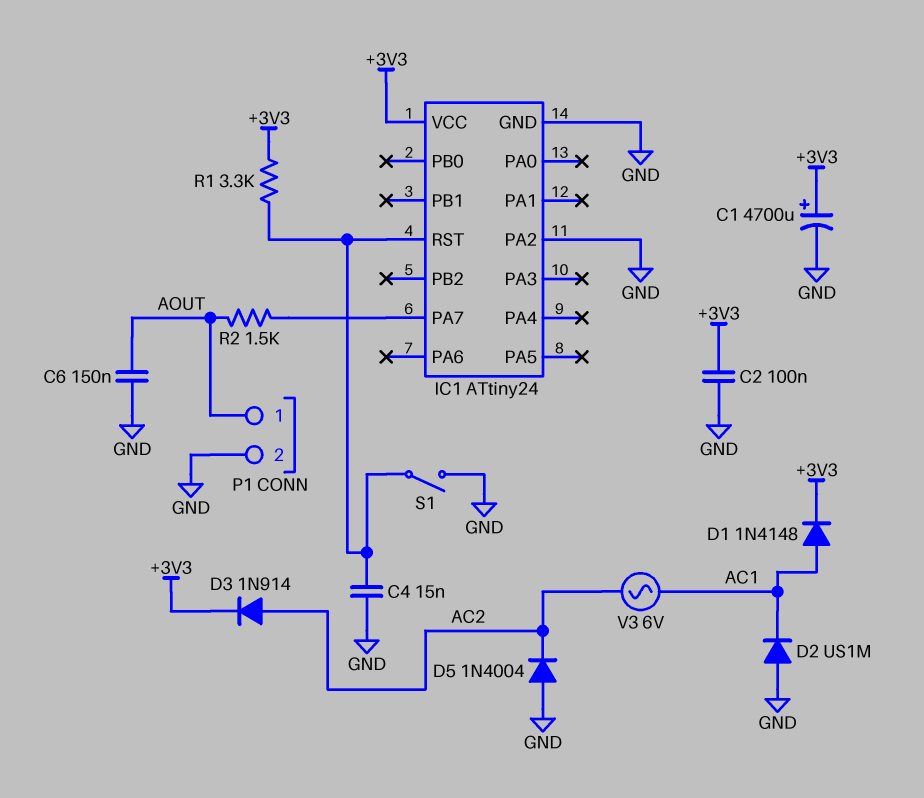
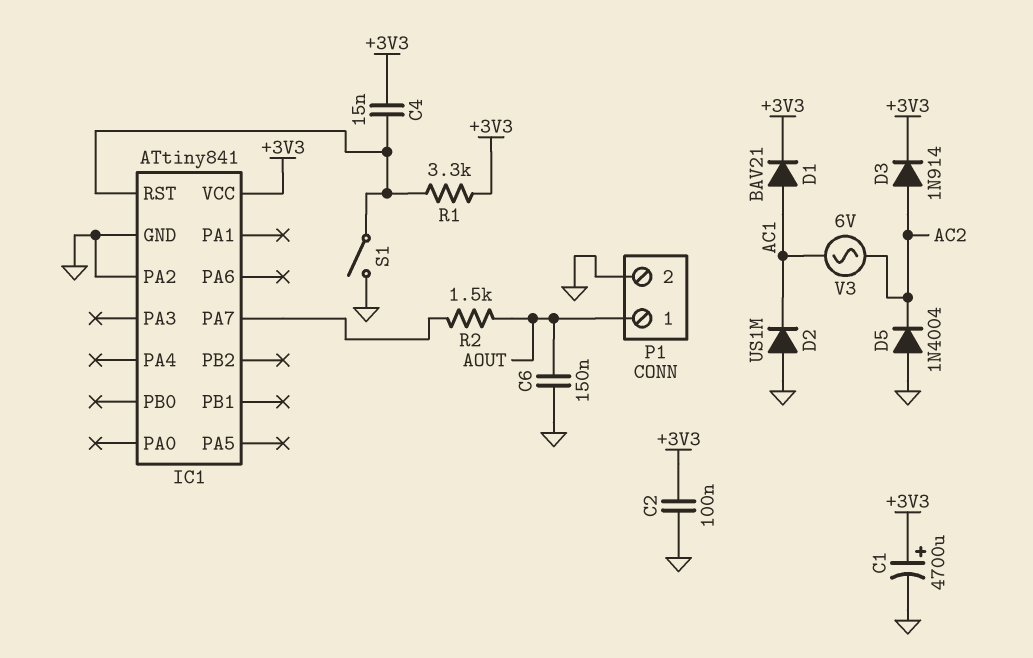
C4: 15nF (GND, IC1/RST) -> 15nF (+3V3, IC1/RST)
D1: diode 1N4148 (A AC1, K +3V3) -> diode BAV21 (A AC1, K +3V3)
IC1: ATtiny24 -> ATtiny841

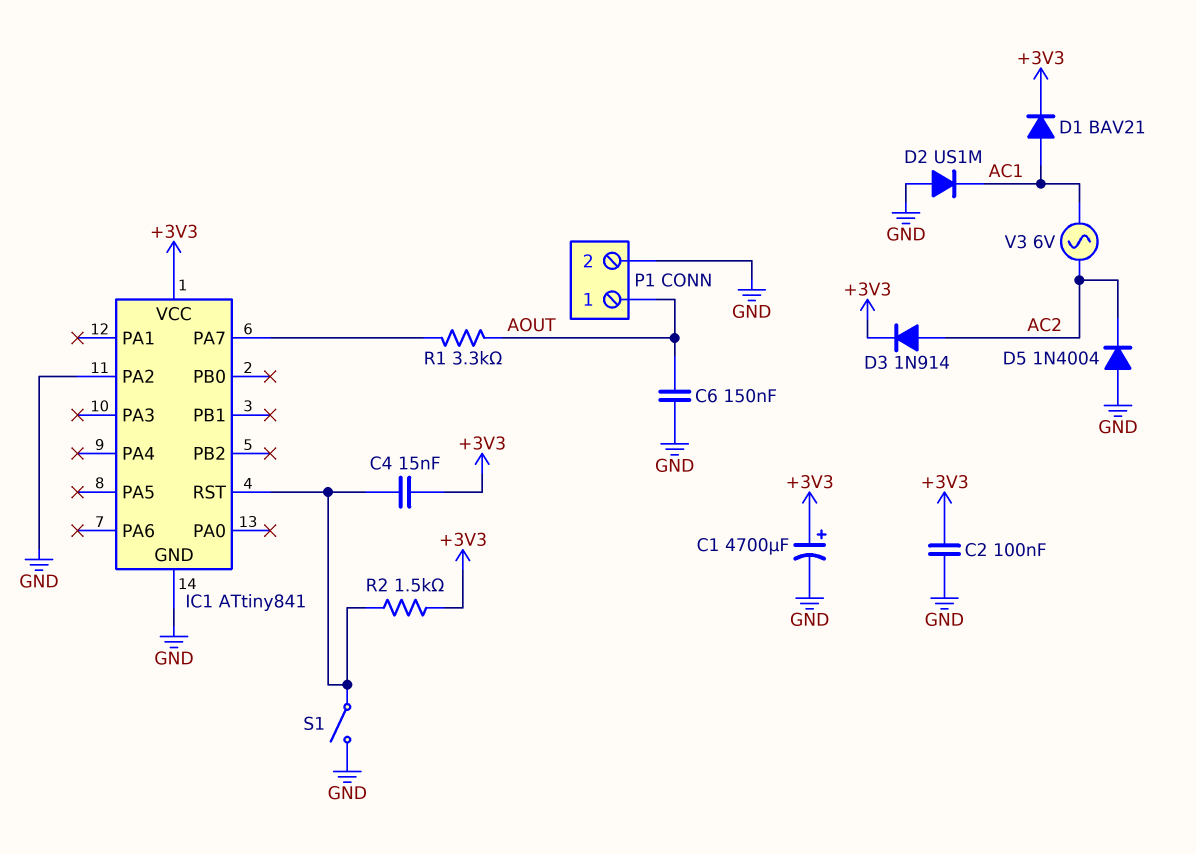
R1: 3.3k (+3V3, IC1/RST) -> 3.3k (AOUT, IC1/PA7)
R2: 1.5k (AOUT, IC1/PA7) -> 1.5k (+3V3, IC1/RST)

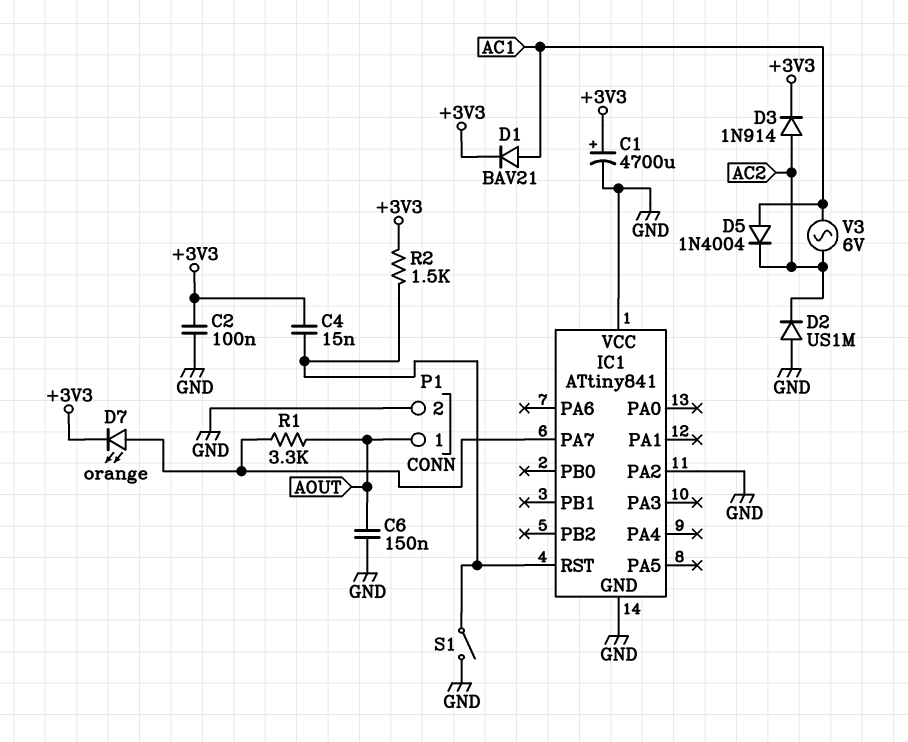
D2: diode US1M (A GND, K AC1) -> diode US1M (A GND, K AC2)
D5: diode 1N4004 (A GND, K AC2) -> diode 1N4004 (A AC1, K AC2)
D7: none -> LED orange (A IC1/PA7, K +3V3)
IC1 pin VCC: +3V3 -> GND

